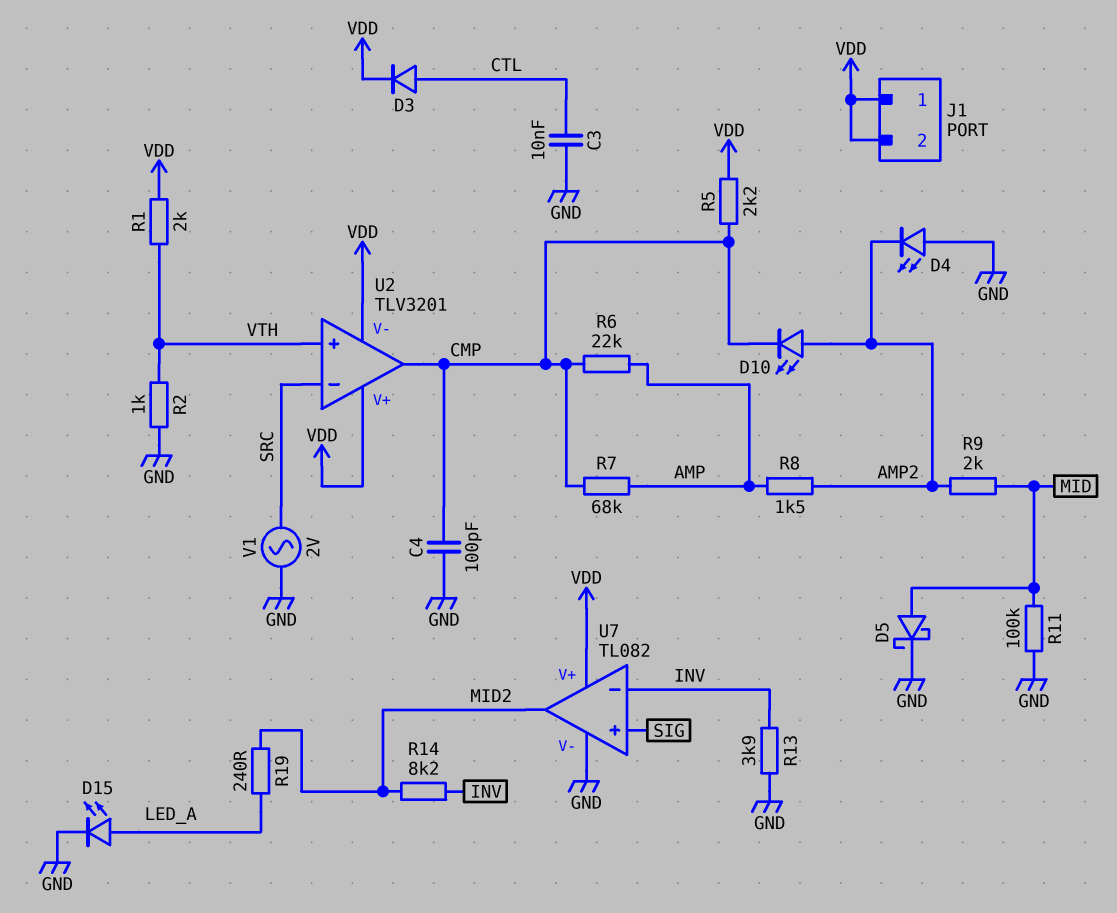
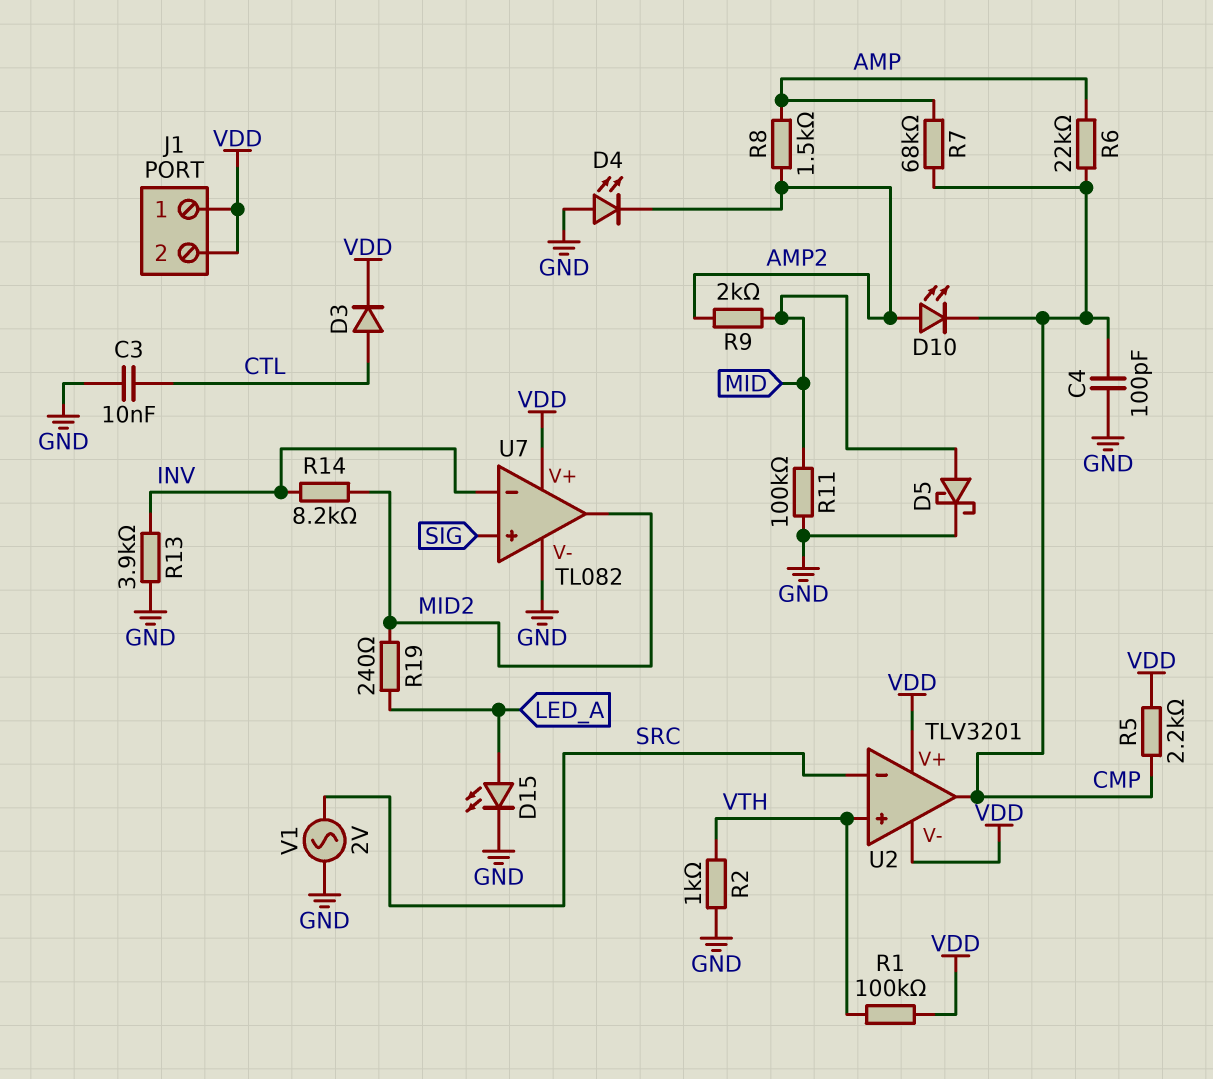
R1: 2k (VDD, VTH) -> 100k (VDD, VTH)

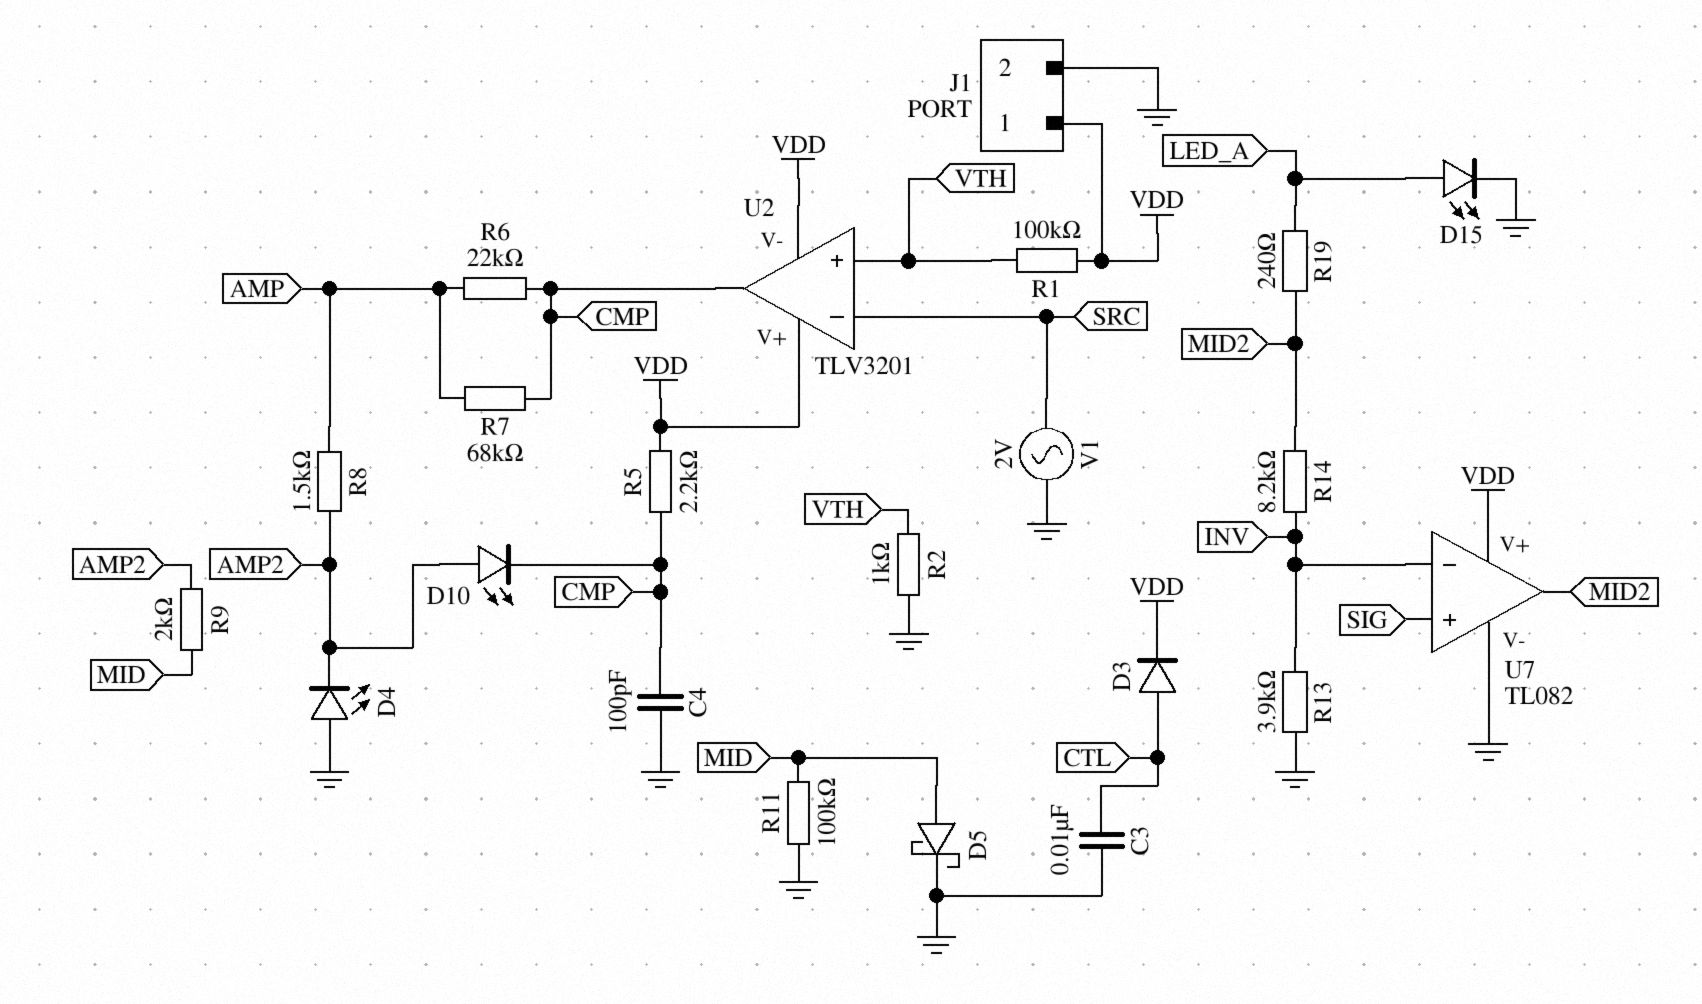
J1 pin 2: VDD -> GND

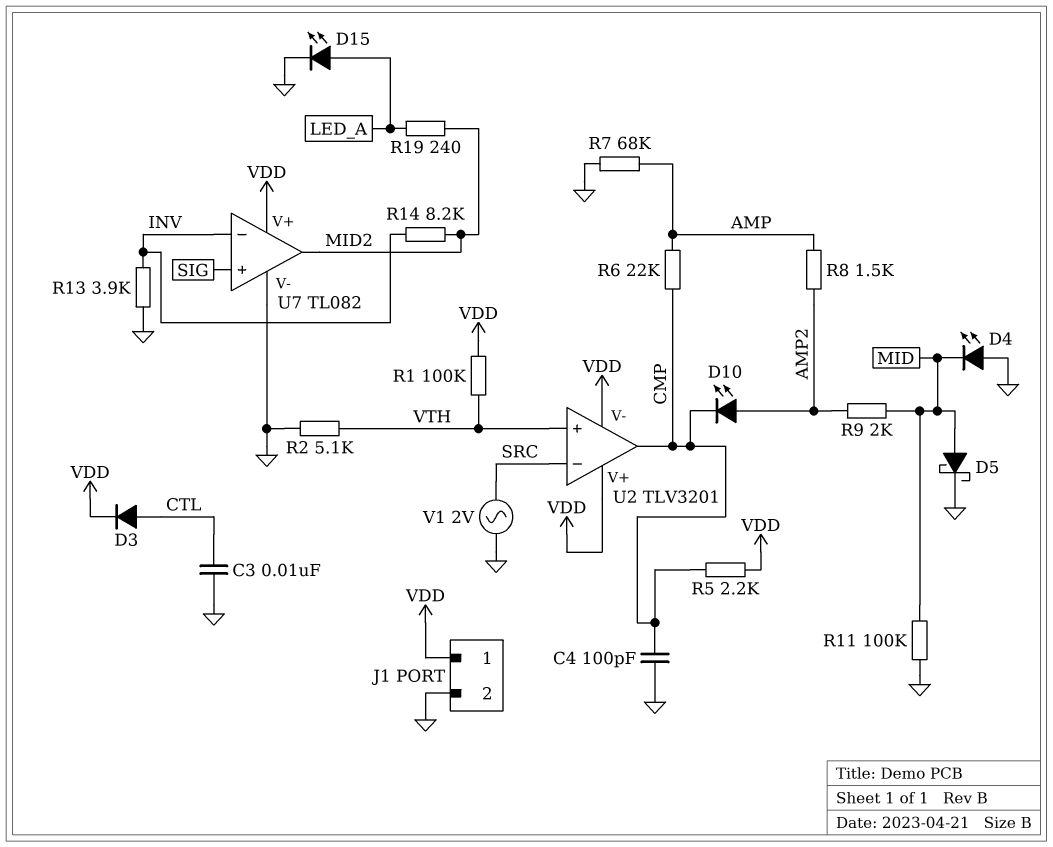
D4: LED (A GND, K AMP2) -> LED (A GND, K MID)
R2: 1k (GND, VTH) -> 5.1k (GND, VTH)
R7: 68k (AMP, CMP) -> 68k (AMP, GND)

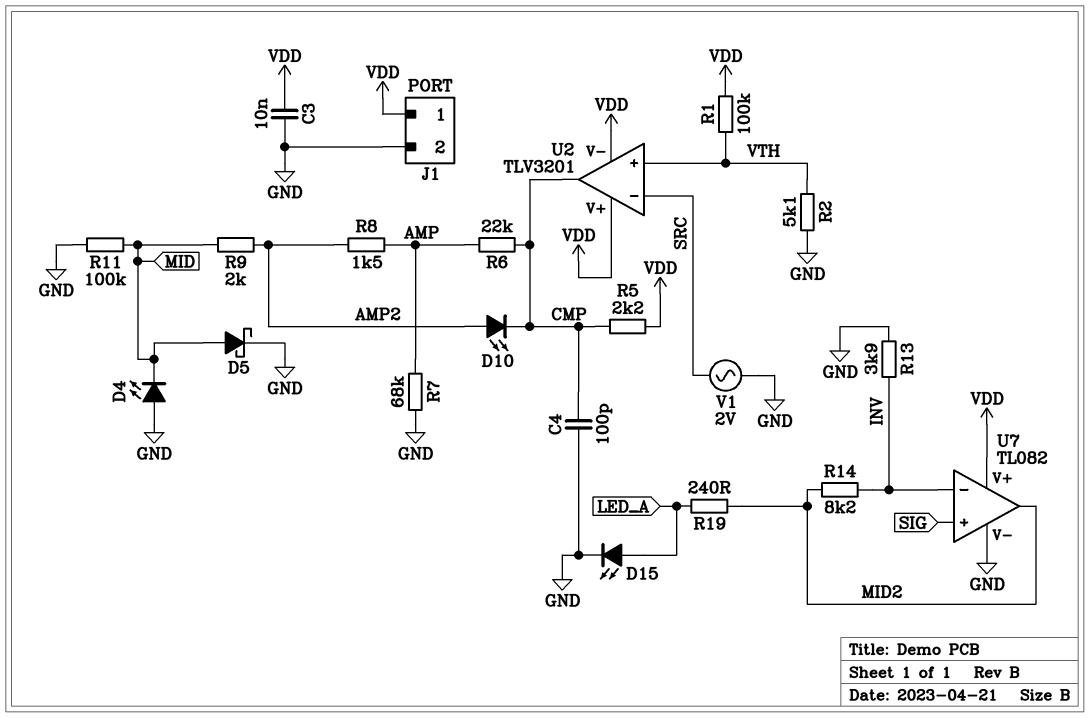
C3: 10nF (CTL, GND) -> 10nF (GND, VDD)
D3: diode (A CTL, K VDD) -> none

